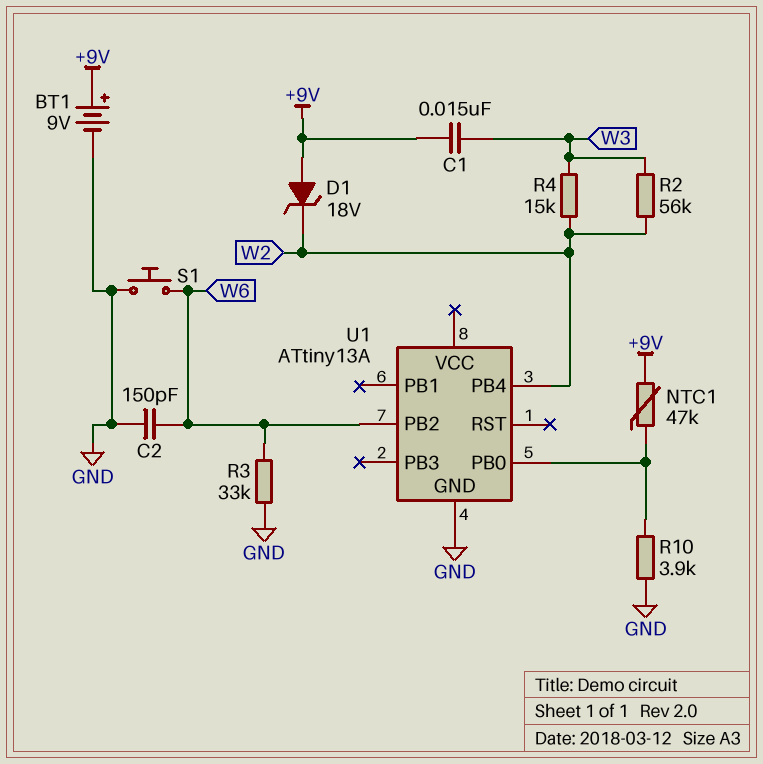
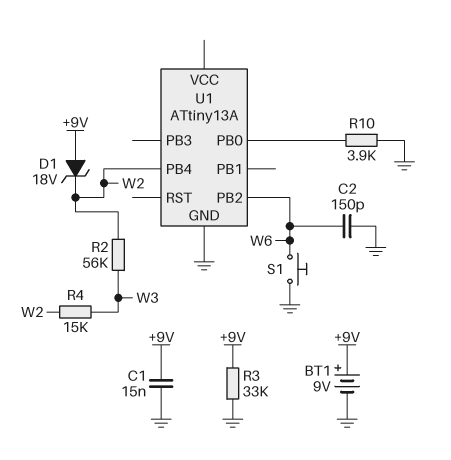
C1: 15nF (+9V, W3) -> 15nF (+9V, GND)
NTC1: 47k (+9V, U1/PB0) -> none
R3: 33k (GND, W6) -> 33k (+9V, GND)

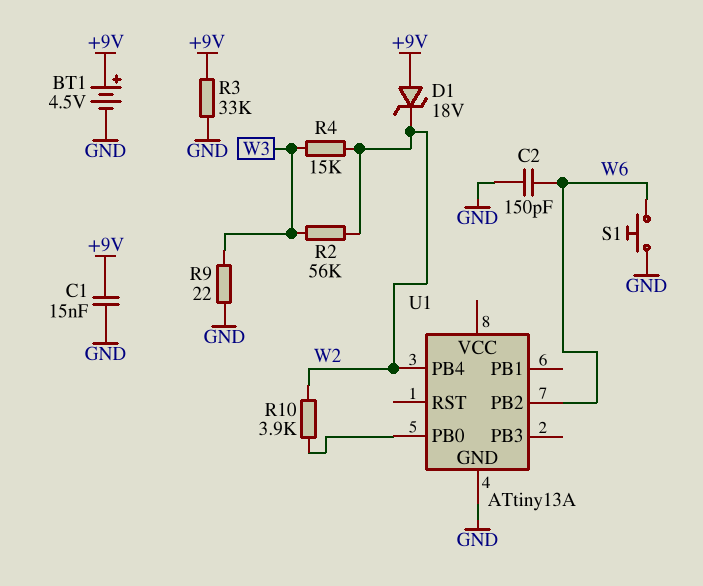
BT1: 9V (plus +9V, minus GND) -> 4.5V (plus +9V, minus GND)
R9: none -> 22 (GND, W3)
R10: 3.9k (GND, U1/PB0) -> 3.9k (U1/PB0, W2)

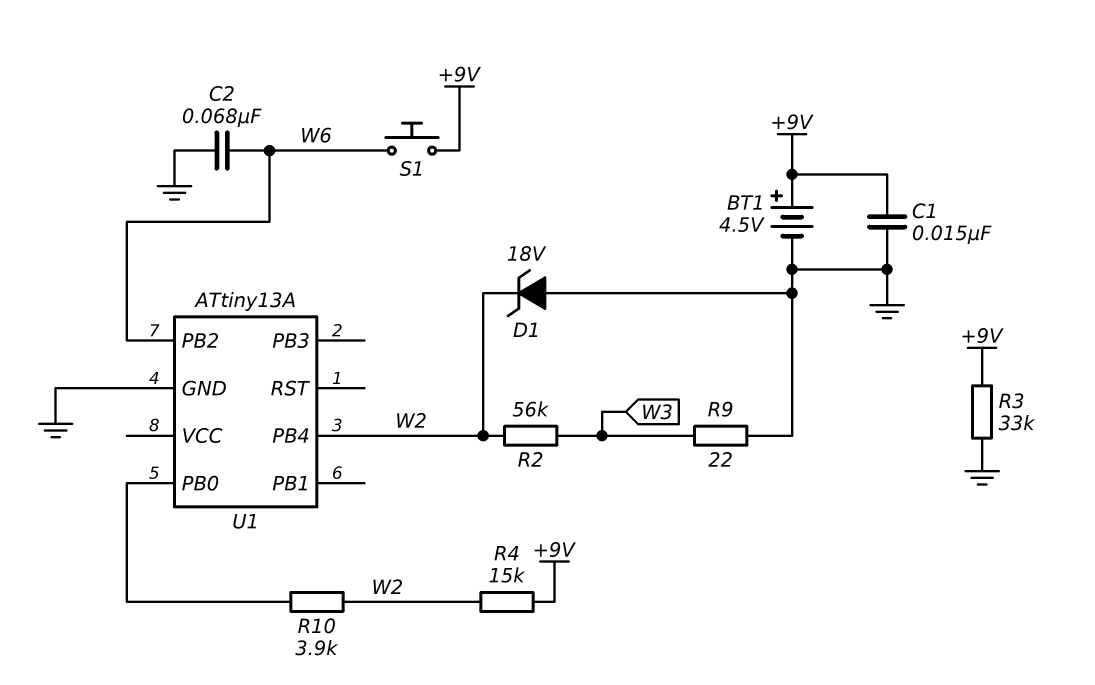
C2: 150pF (GND, W6) -> 68nF (GND, W6)
D1: zener 18V (A +9V, K W2) -> zener 18V (A GND, K W2)
R4: 15k (W2, W3) -> 15k (+9V, W2)
S1: button (GND, W6) -> button (+9V, W6)

